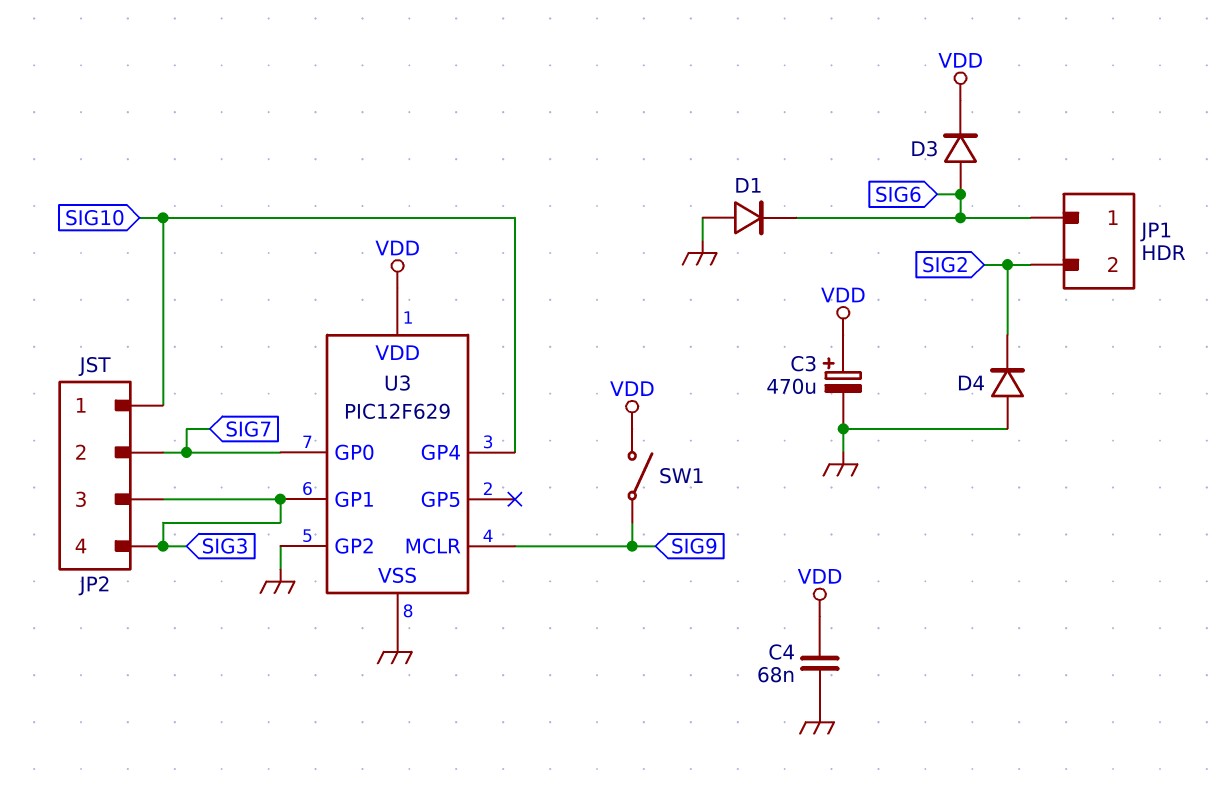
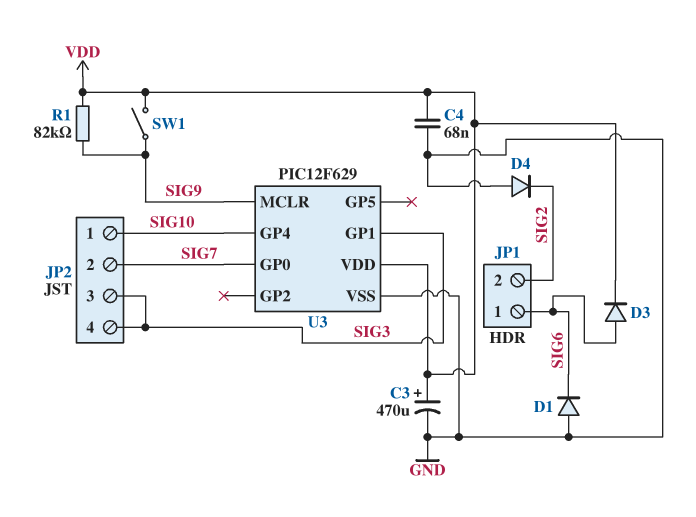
R1: none -> 82k (SIG9, VDD)
U3 pin GP2: GND -> none

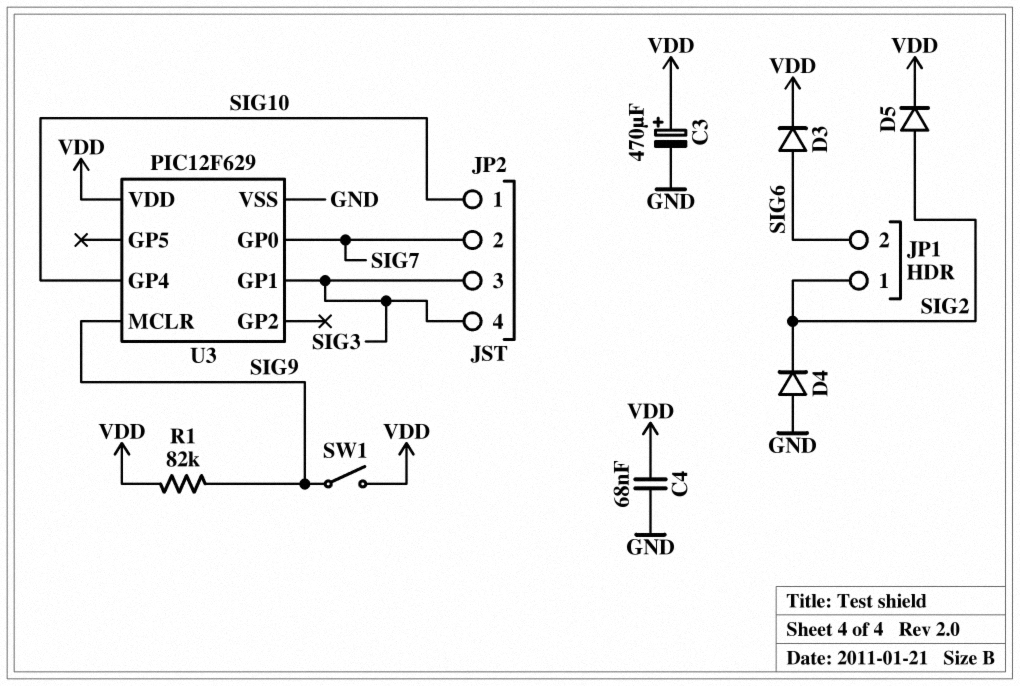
D1: diode (A GND, K SIG6) -> none
D5: none -> diode (A SIG2, K VDD)
JP1 pin 1: SIG6 -> SIG2
JP1 pin 2: SIG2 -> SIG6

